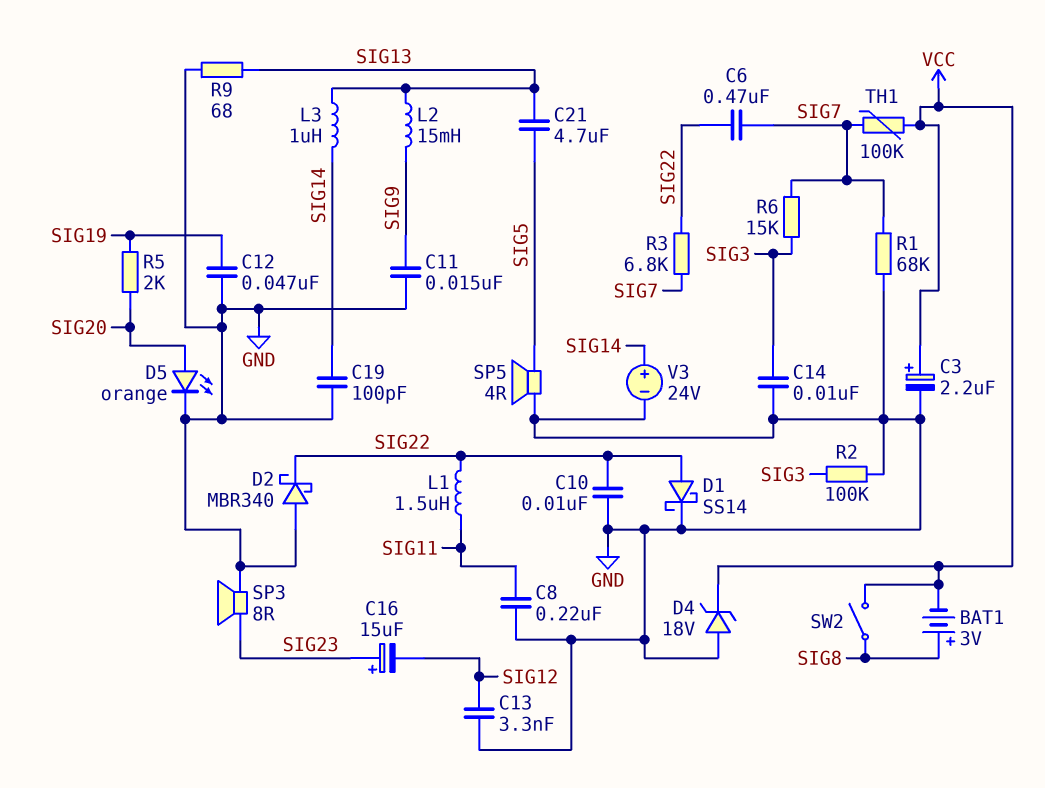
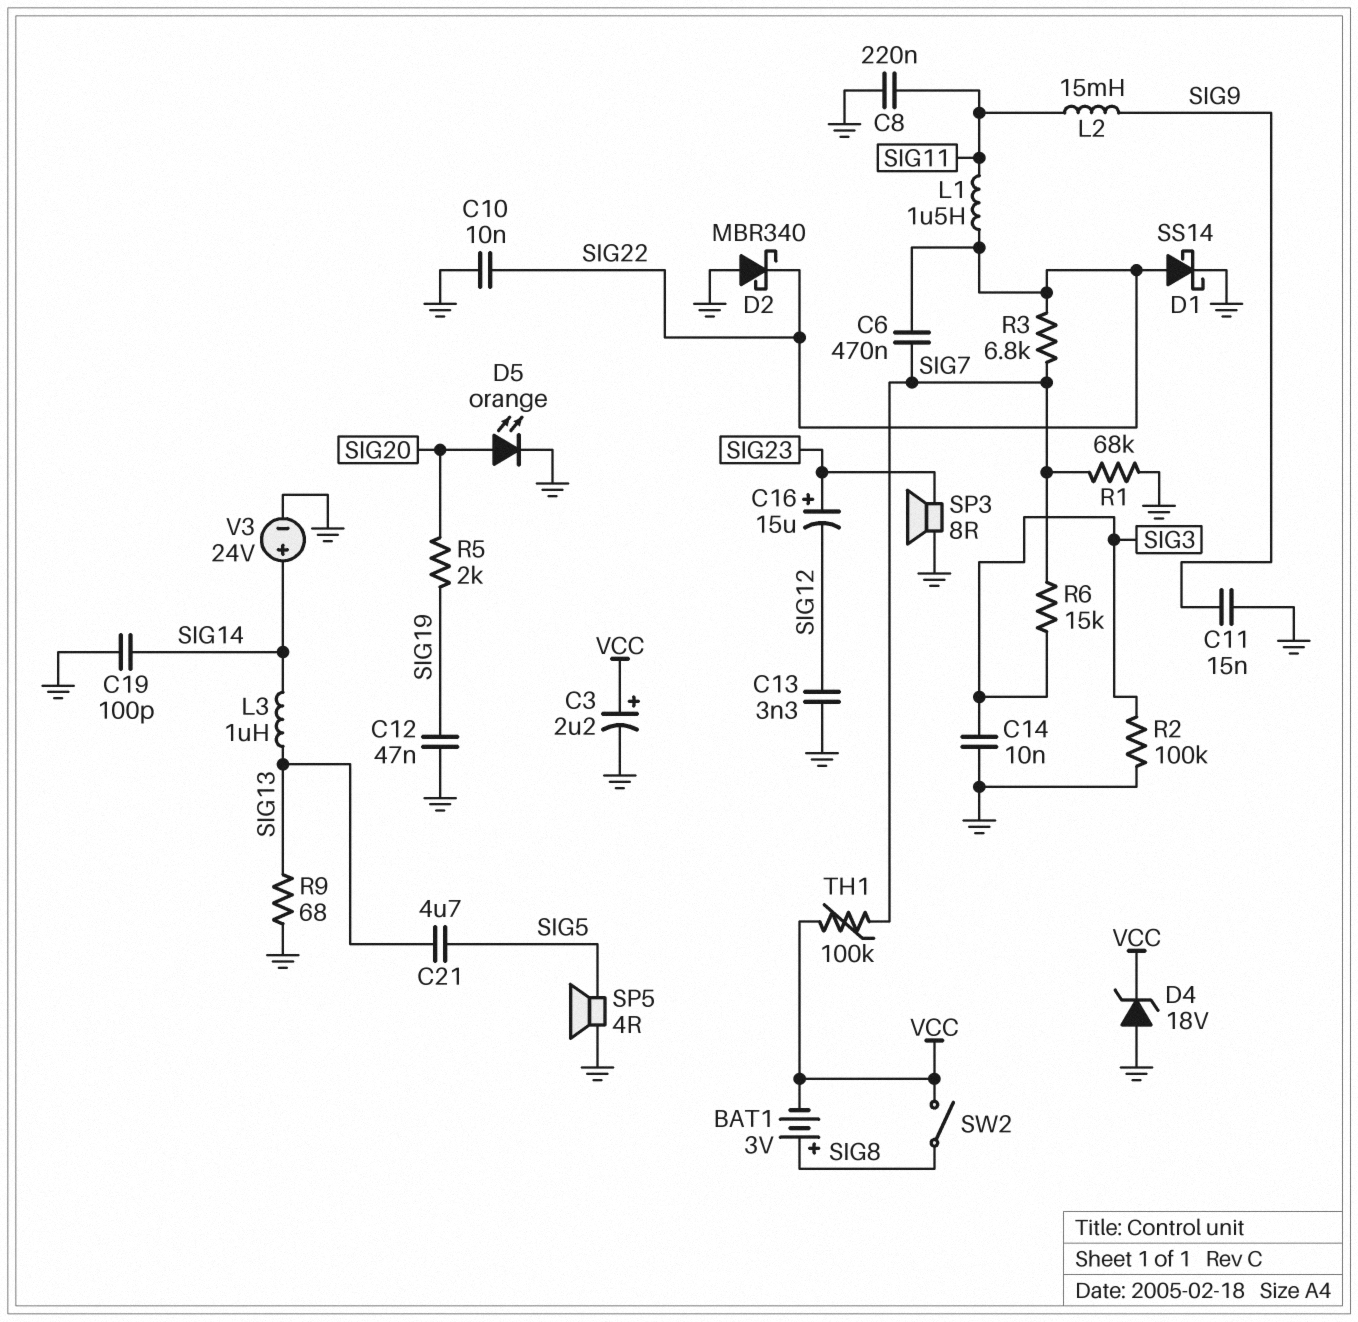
L2: 15mH (SIG9, SIG13) -> 15mH (SIG9, SIG11)

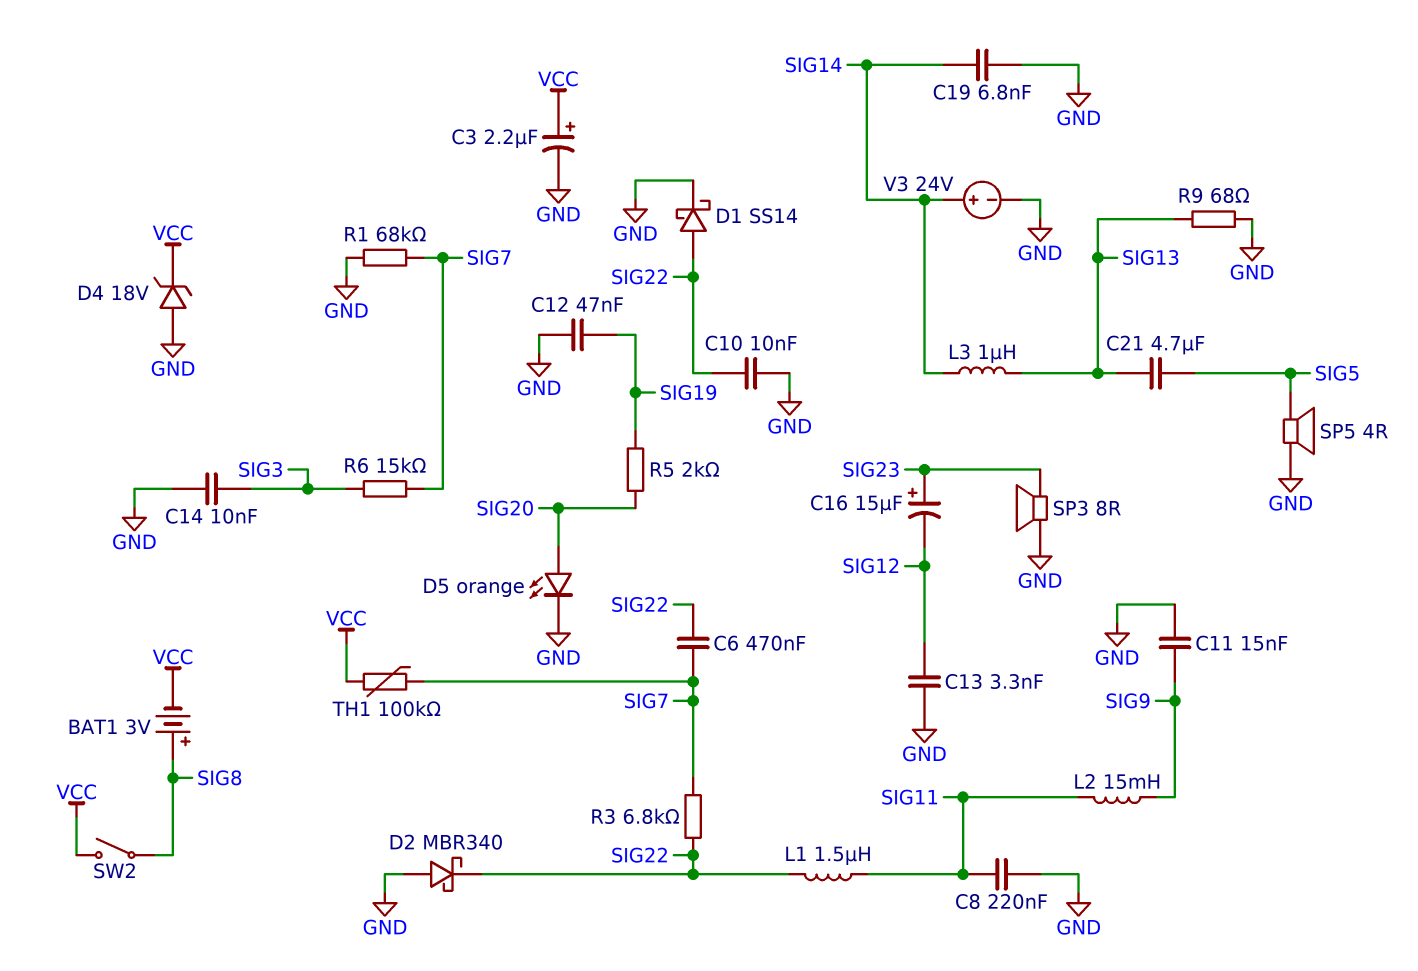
C19: 100pF (GND, SIG14) -> 6.8nF (GND, SIG14)
R2: 100k (GND, SIG3) -> none

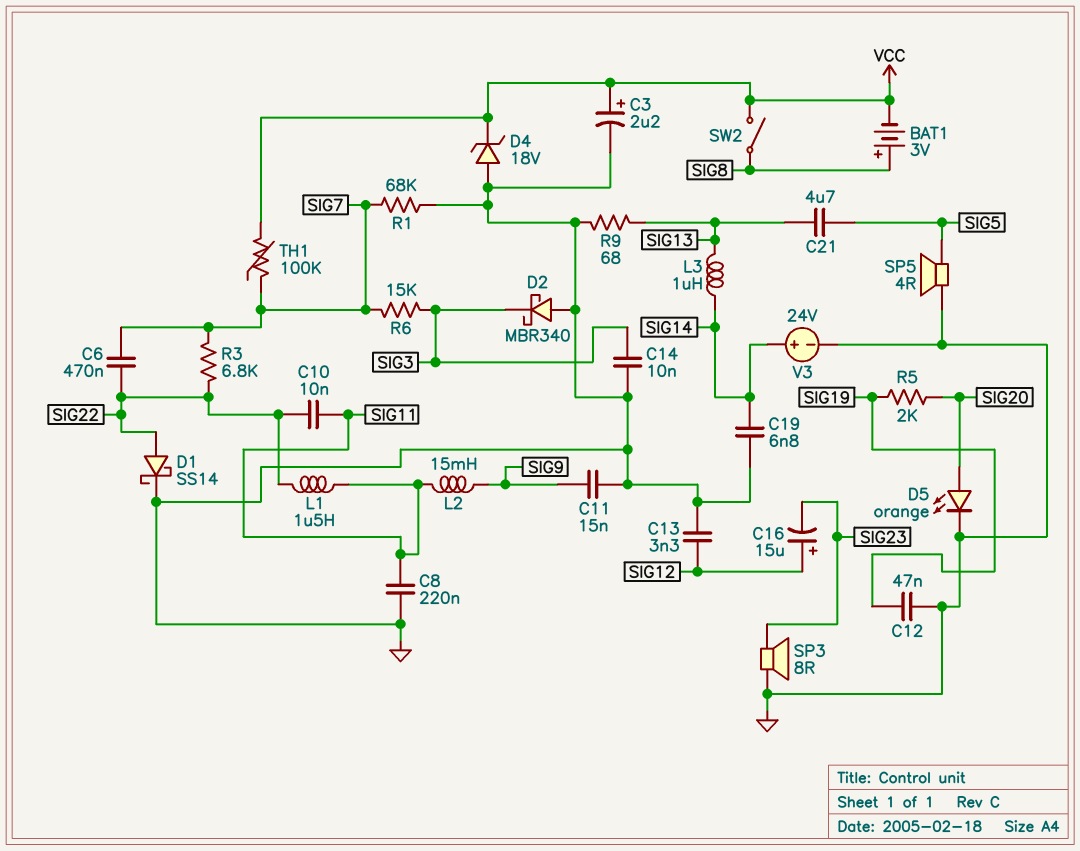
C10: 10nF (GND, SIG22) -> 10nF (SIG11, SIG22)
C16: 15uF (plus SIG23, minus SIG12) -> 15uF (plus SIG12, minus SIG23)
D2: schottky MBR340 (A GND, K SIG22) -> schottky MBR340 (A GND, K SIG3)

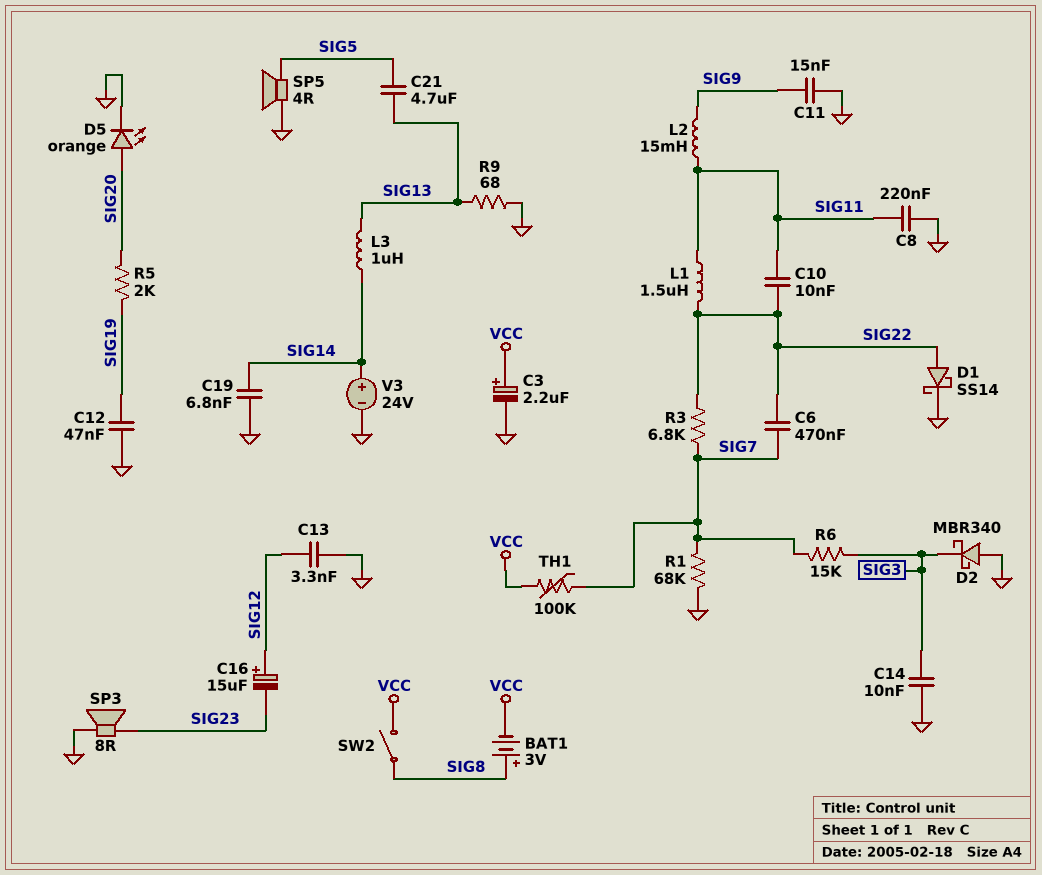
D4: zener 18V (A GND, K VCC) -> none

